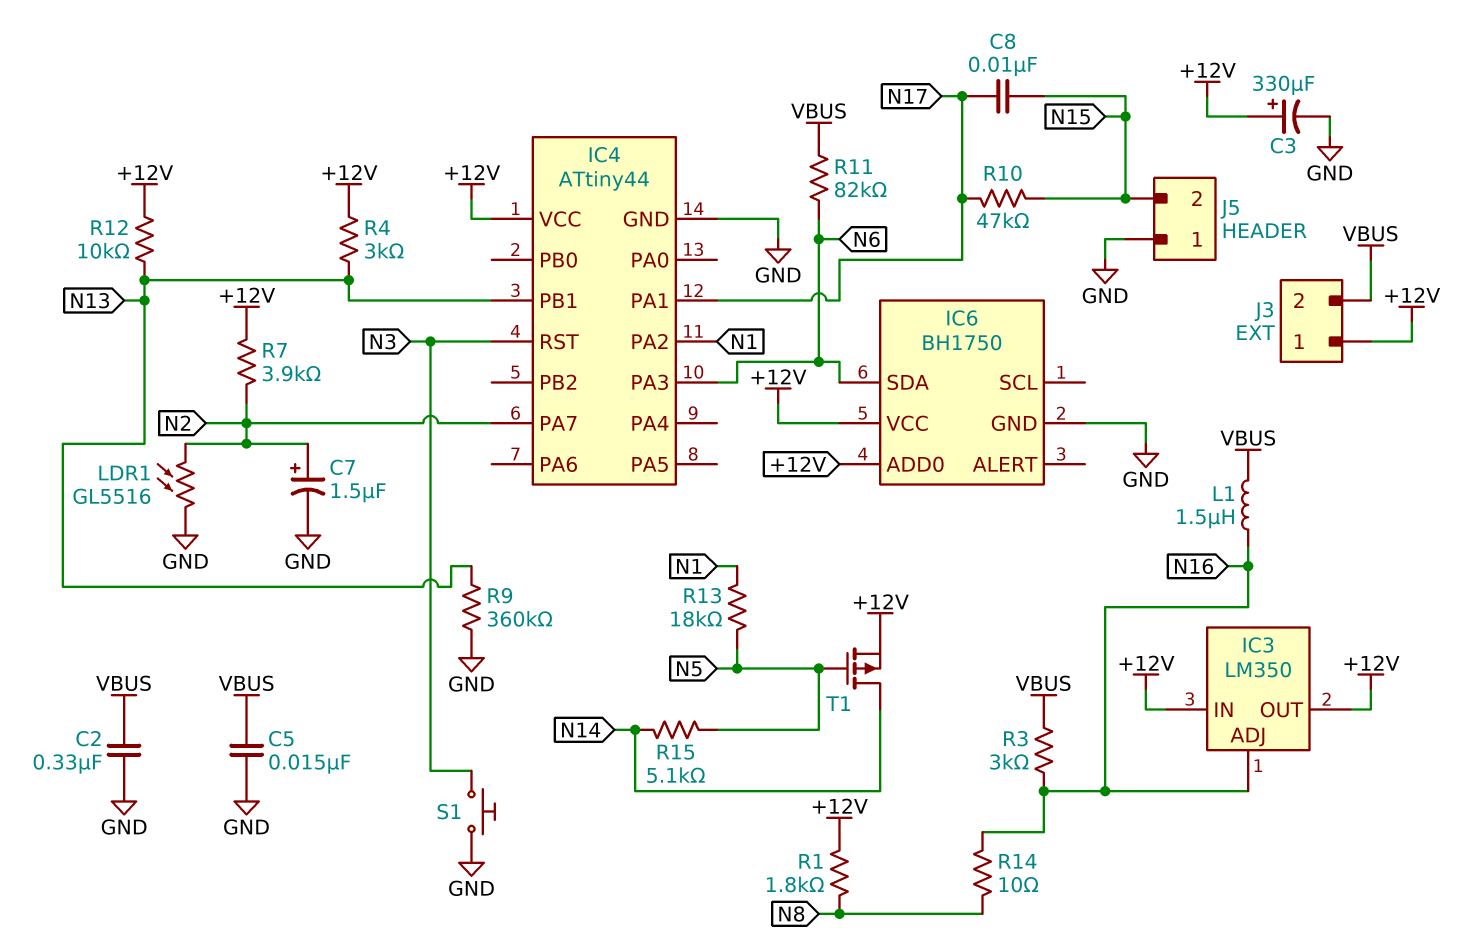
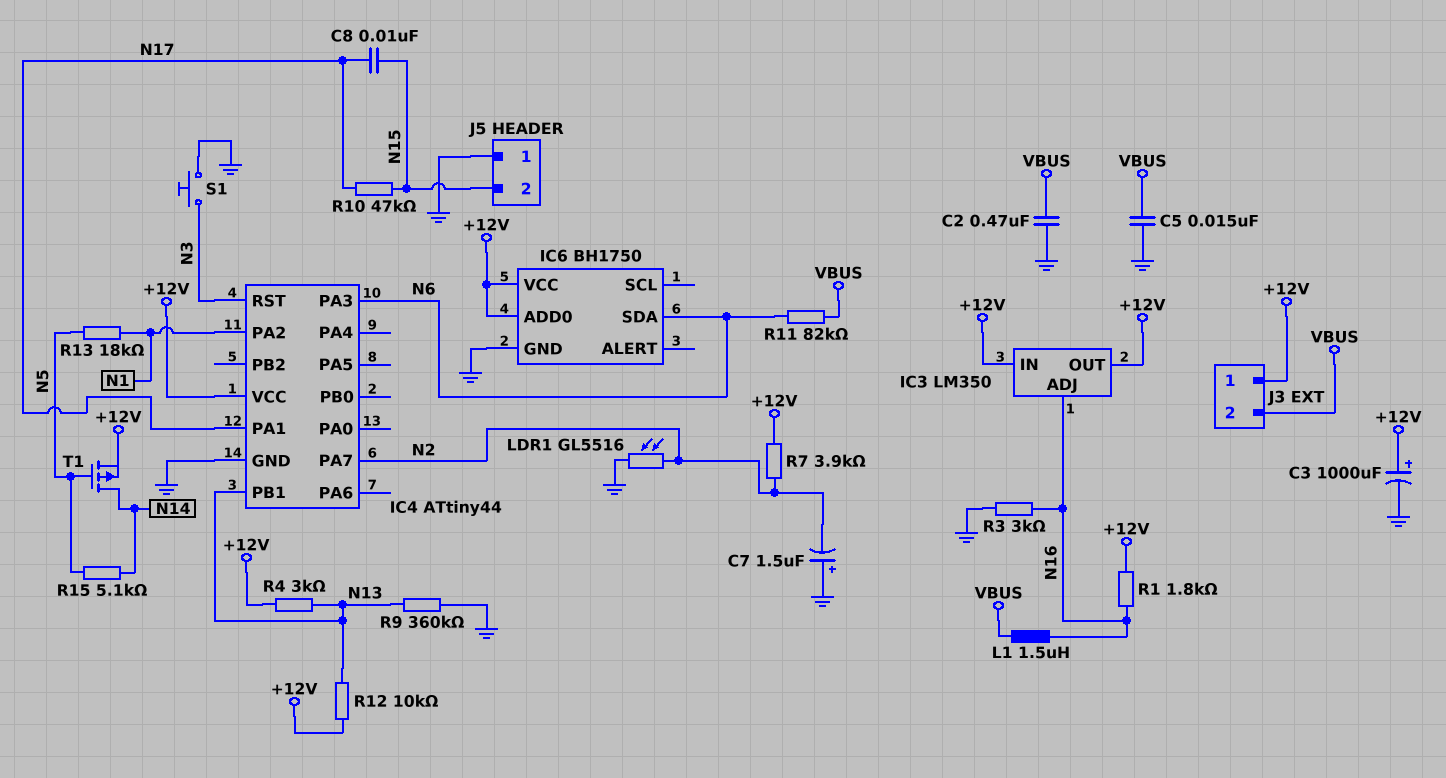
C2: 330nF (GND, VBUS) -> 470nF (GND, VBUS)
C3: 330uF (plus +12V, minus GND) -> 1000uF (plus +12V, minus GND)
C7: 1.5uF (plus N2, minus GND) -> 1.5uF (plus GND, minus N2)
R1: 1.8k (+12V, N8) -> 1.8k (+12V, N16)
R3: 3k (N16, VBUS) -> 3k (GND, N16)
R14: 10 (N8, N16) -> none

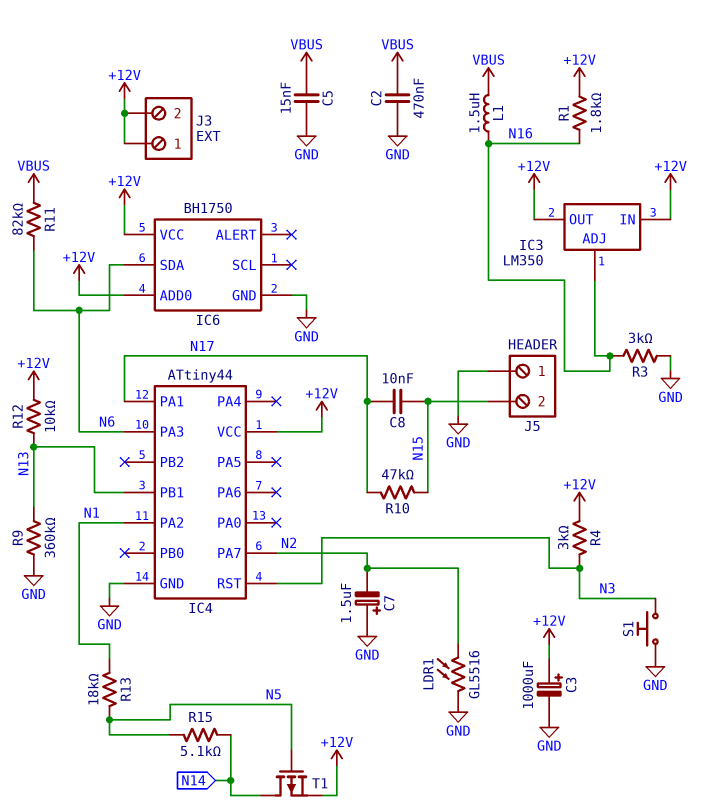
J3 pin 2: VBUS -> +12V
R4: 3k (+12V, N13) -> 3k (+12V, N3)
R7: 3.9k (+12V, N2) -> none

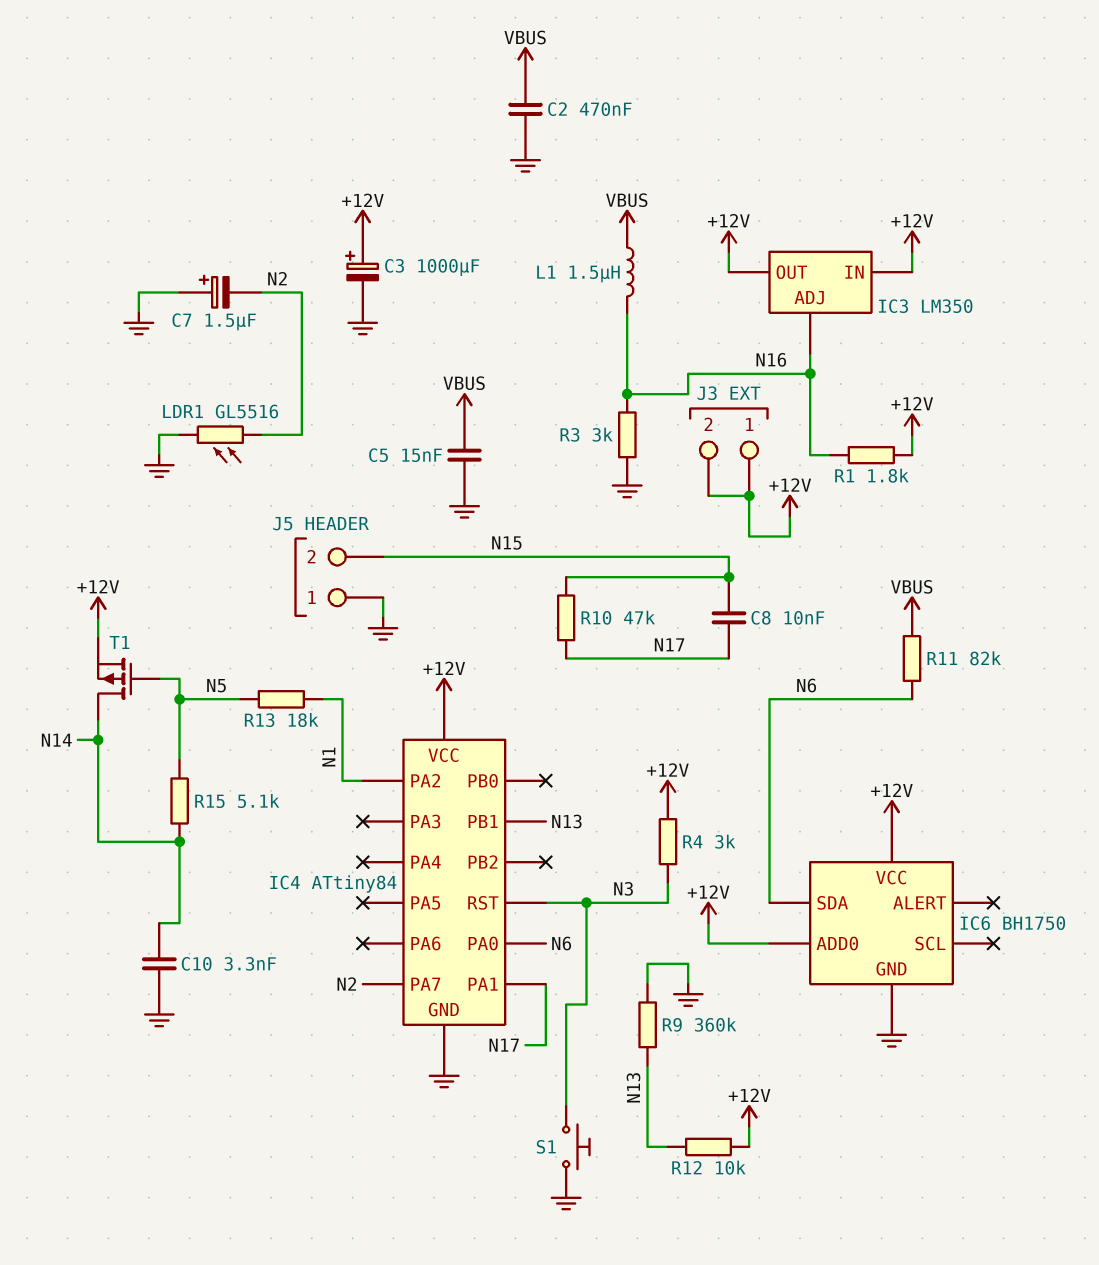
C10: none -> 3.3nF (GND, N14)
IC4: ATtiny44 -> ATtiny84
IC4 pin PA0: none -> N6
IC4 pin PA3: N6 -> none

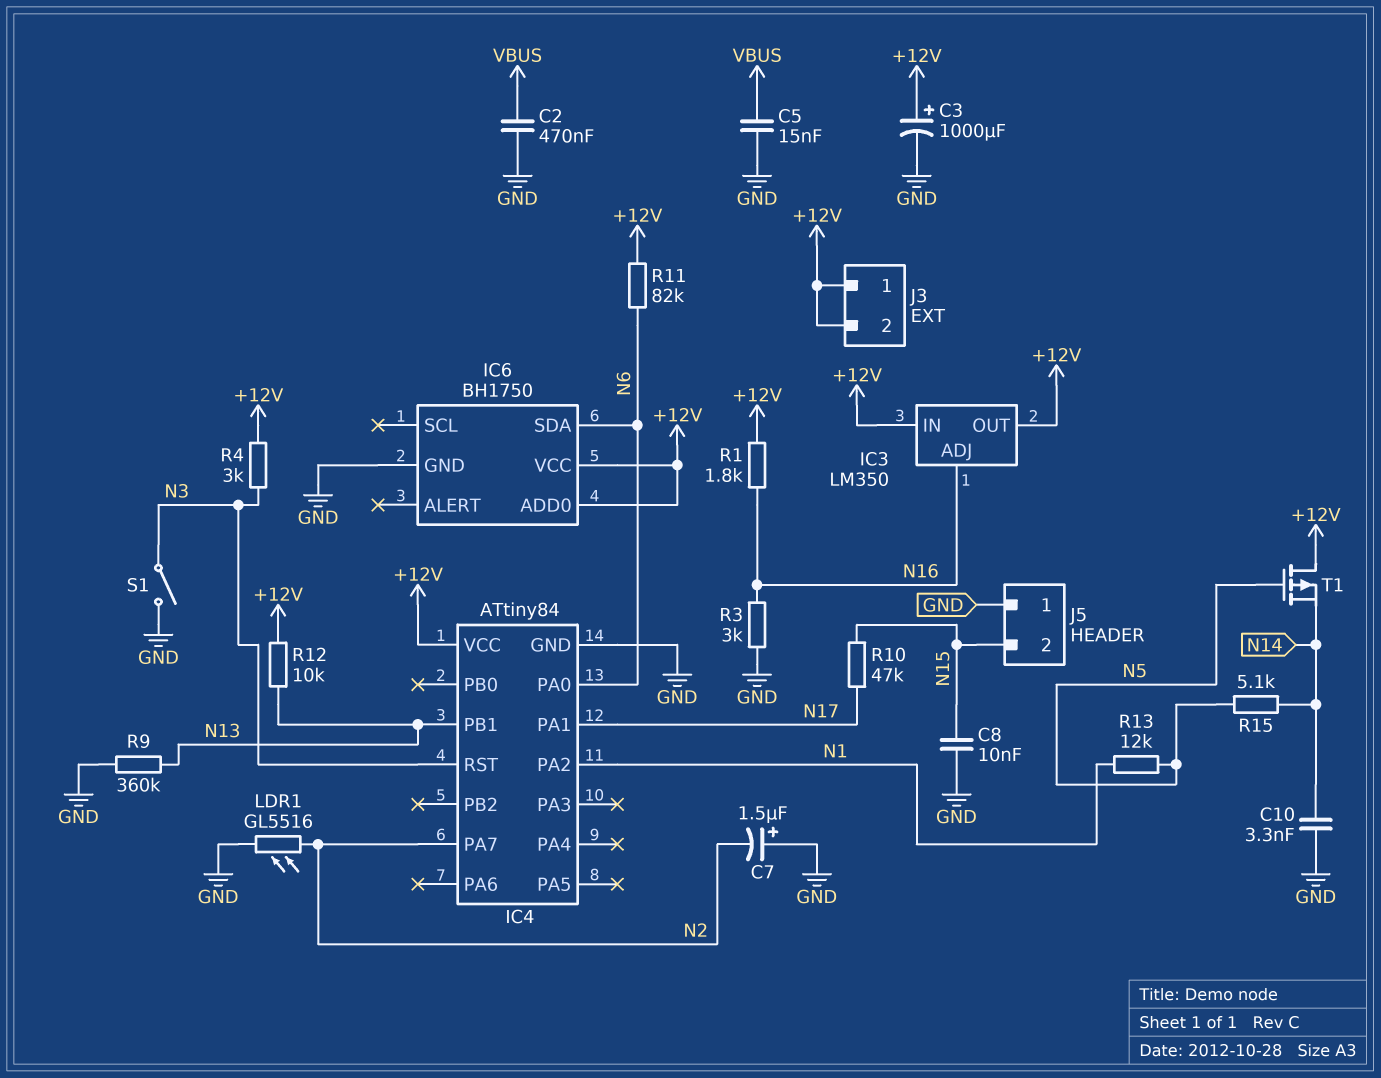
C8: 10nF (N15, N17) -> 10nF (GND, N15)
L1: 1.5uH (N16, VBUS) -> none
R11: 82k (N6, VBUS) -> 82k (+12V, N6)
R13: 18k (N1, N5) -> 12k (N1, N5)
S1: button (GND, N3) -> switch (GND, N3)
T1: PMOS (G N5, D N14, S +12V) -> PMOS (G N5, D +12V, S N14)

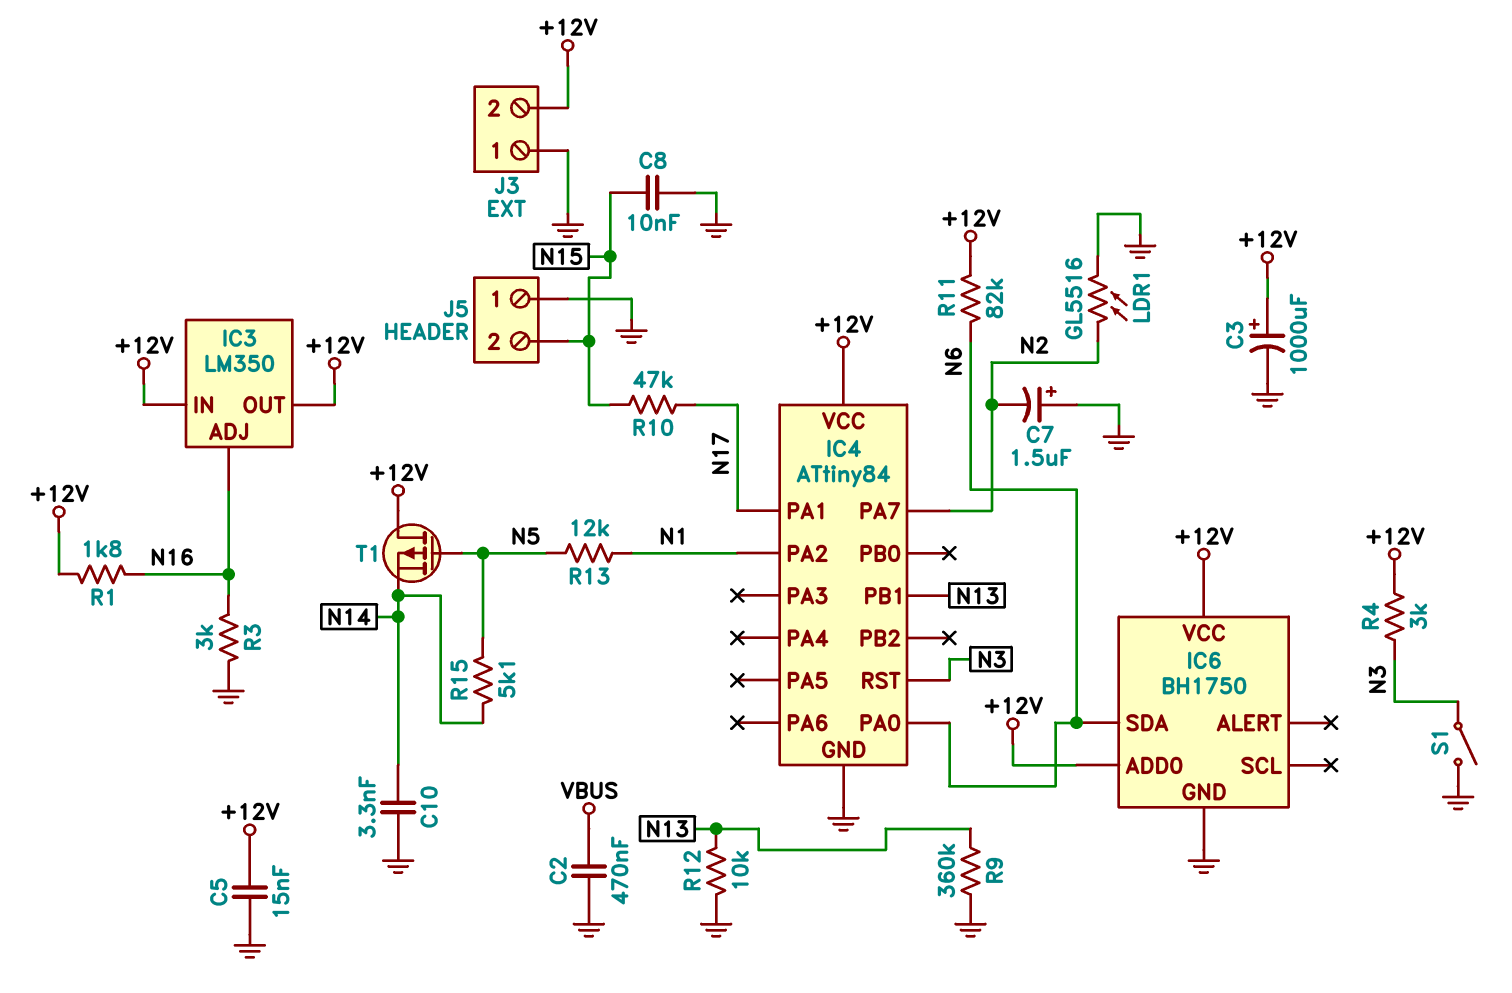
C5: 15nF (GND, VBUS) -> 15nF (+12V, GND)
J3 pin 1: +12V -> GND
R12: 10k (+12V, N13) -> 10k (GND, N13)

